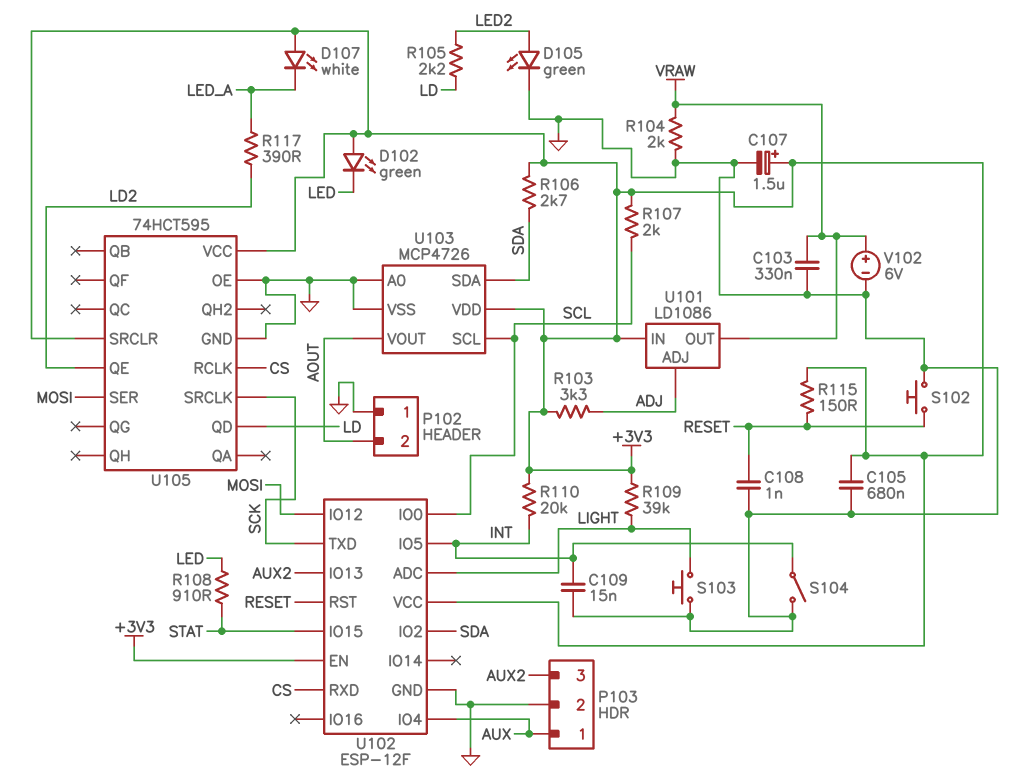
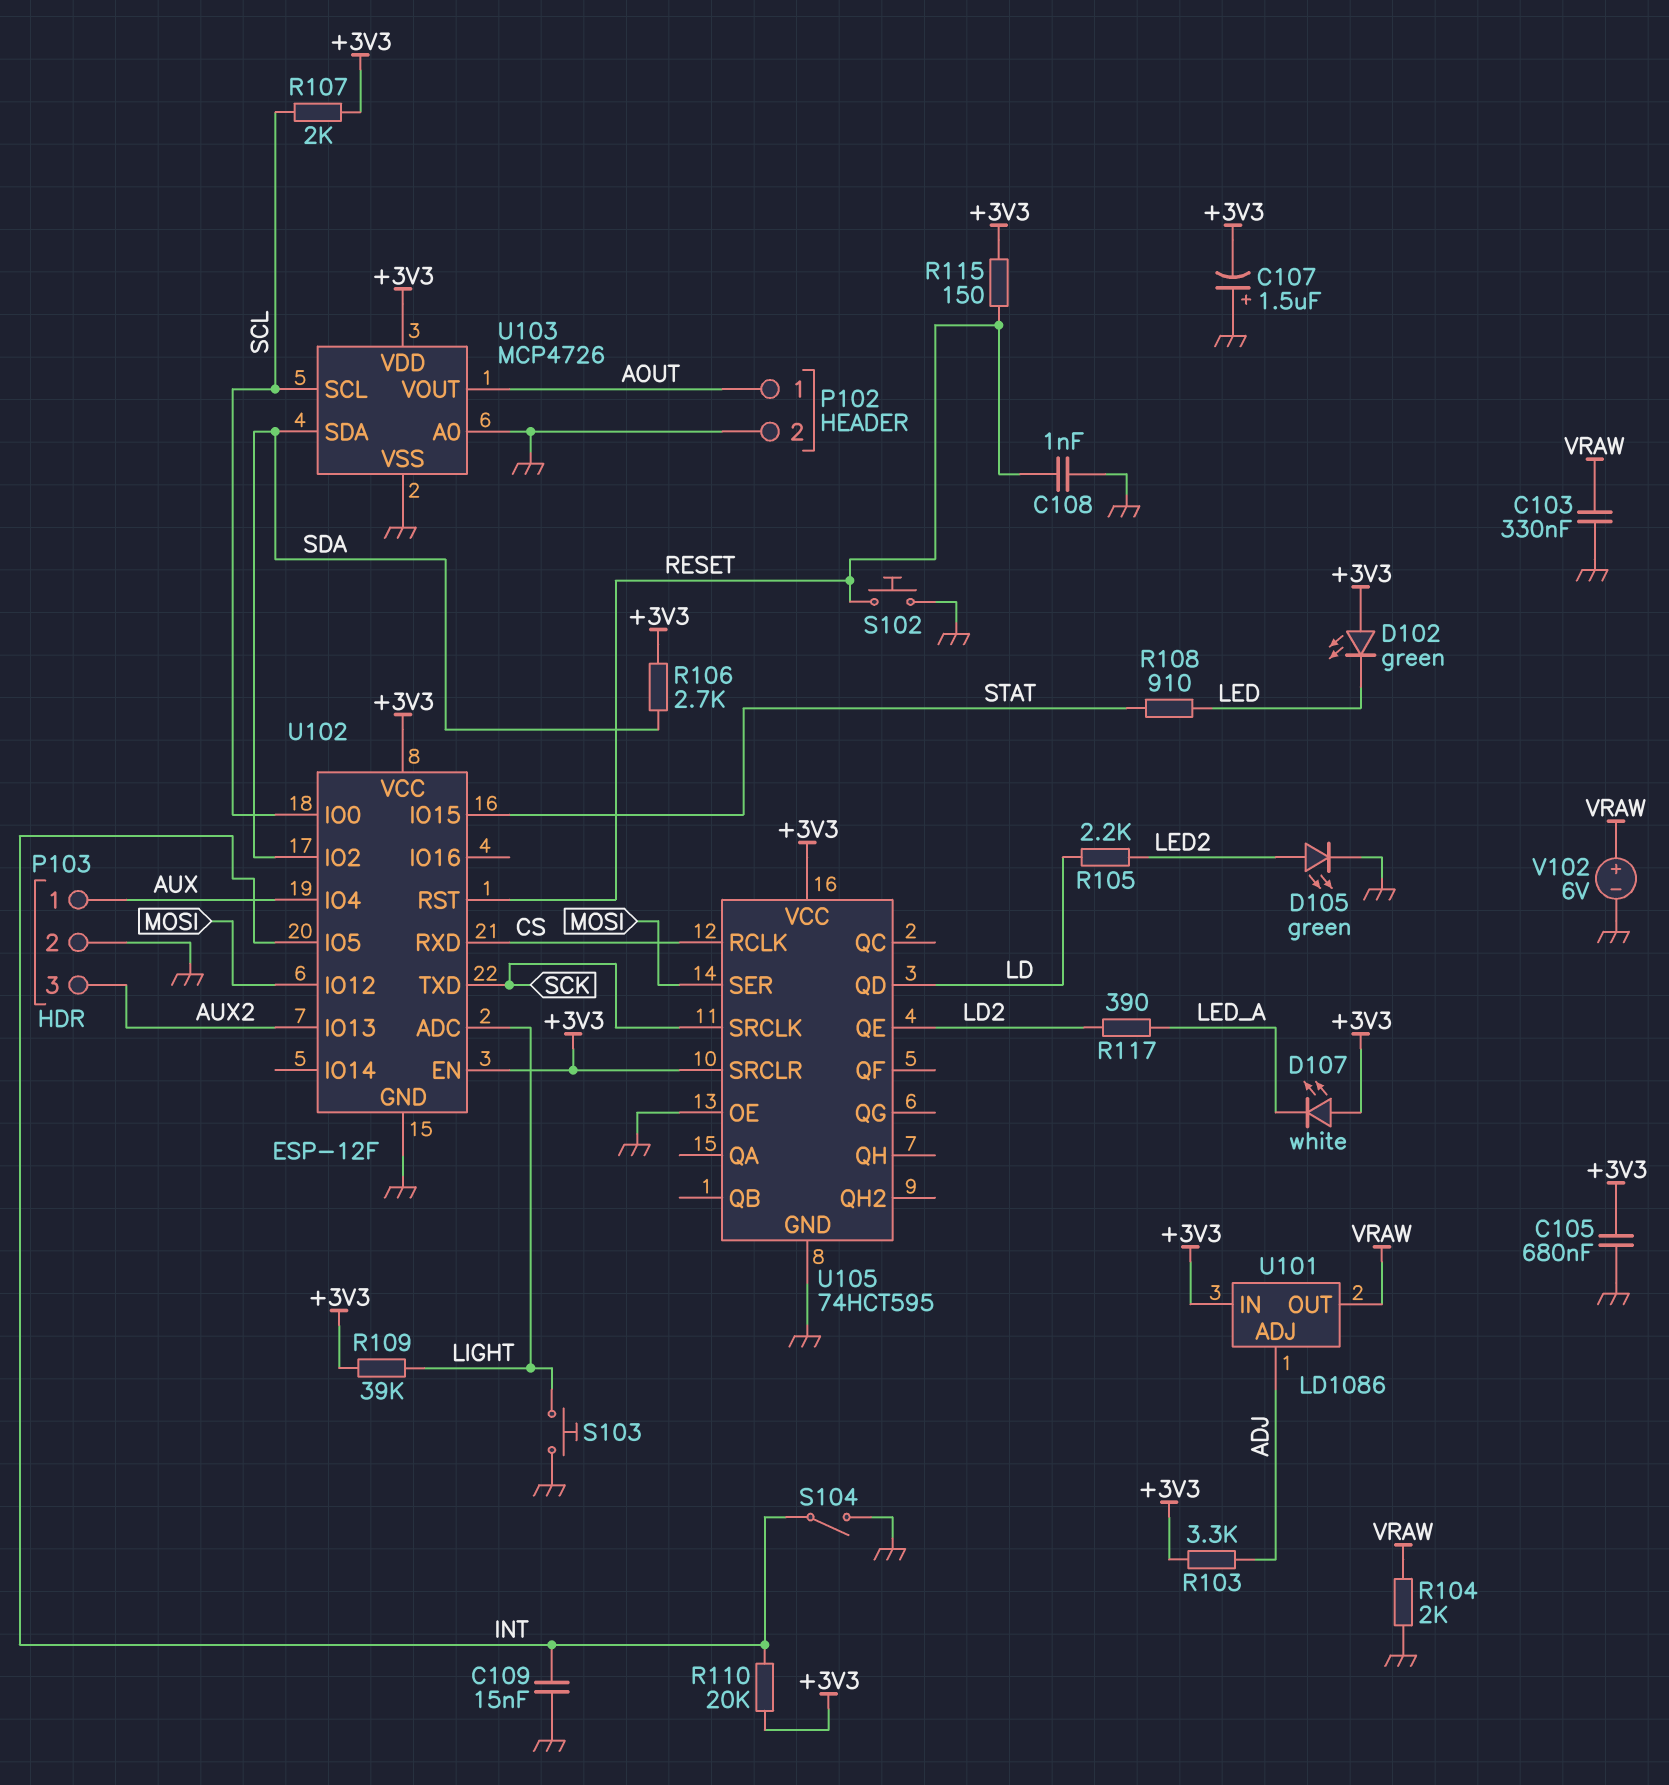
C107: 1.5uF (plus +3V3, minus GND) -> 1.5uF (plus GND, minus +3V3)
P102 pin 1: GND -> AOUT
P102 pin 2: AOUT -> GND

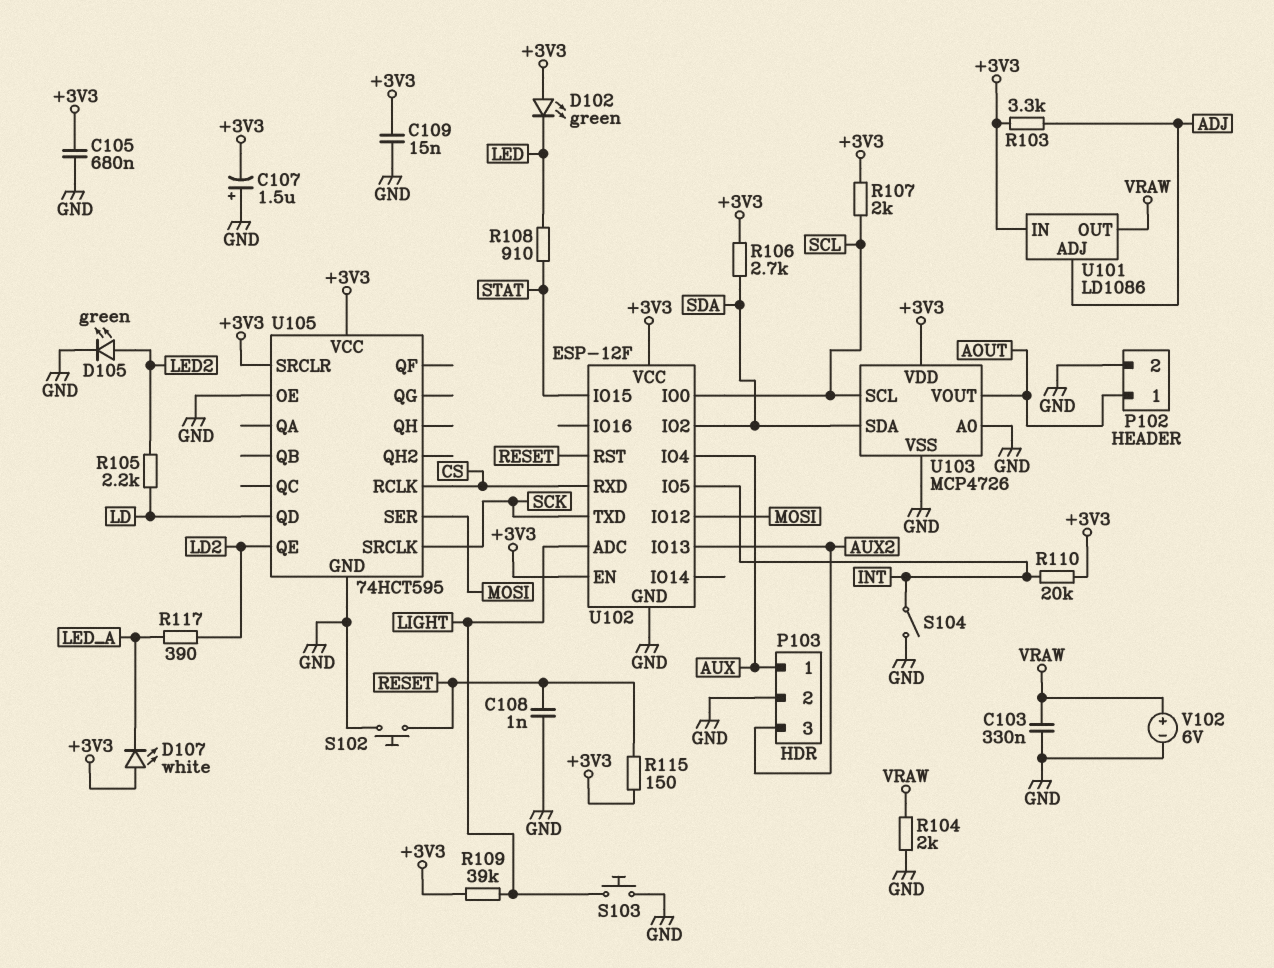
C109: 15nF (GND, INT) -> 15nF (+3V3, GND)

